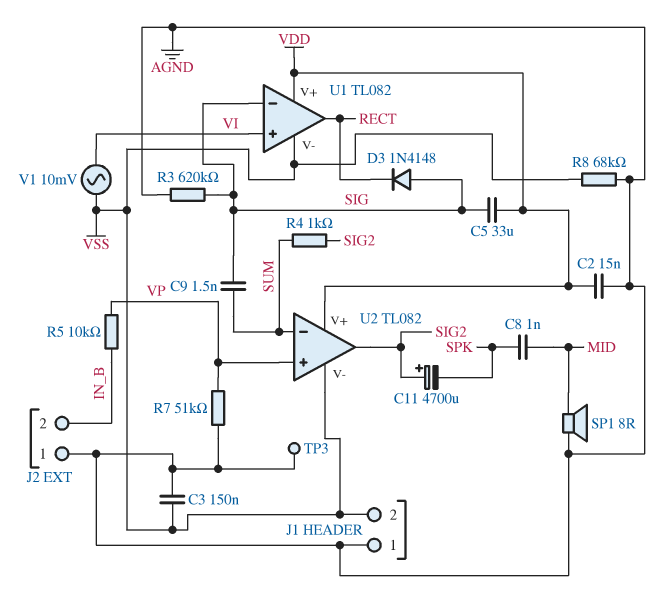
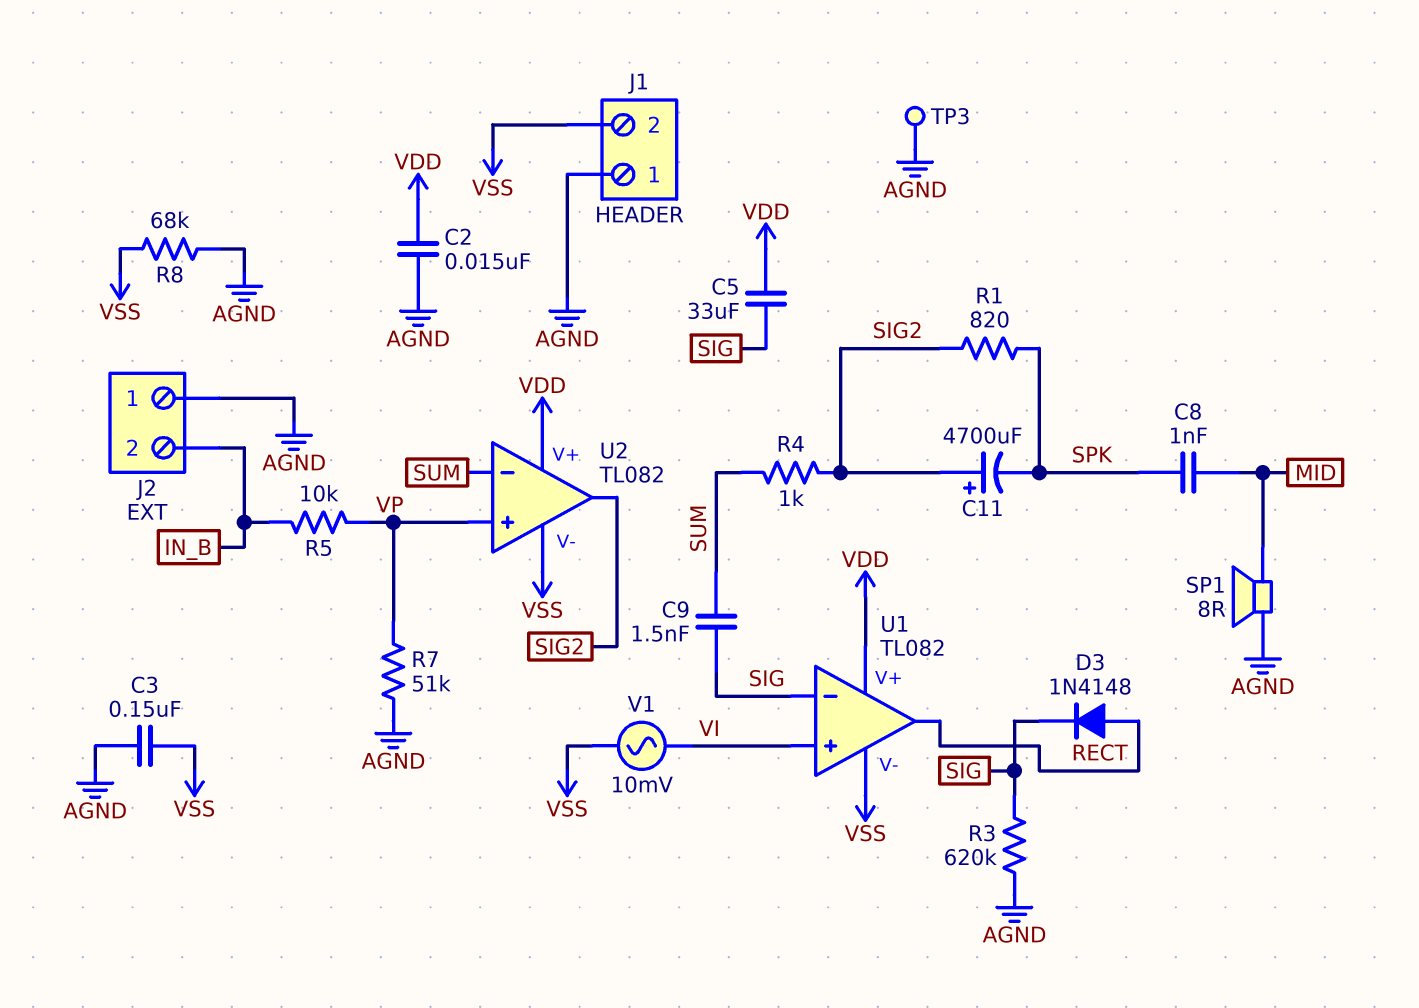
D3: diode 1N4148 (A SIG, K RECT) -> diode 1N4148 (A RECT, K SIG)
R1: none -> 820 (SIG2, SPK)

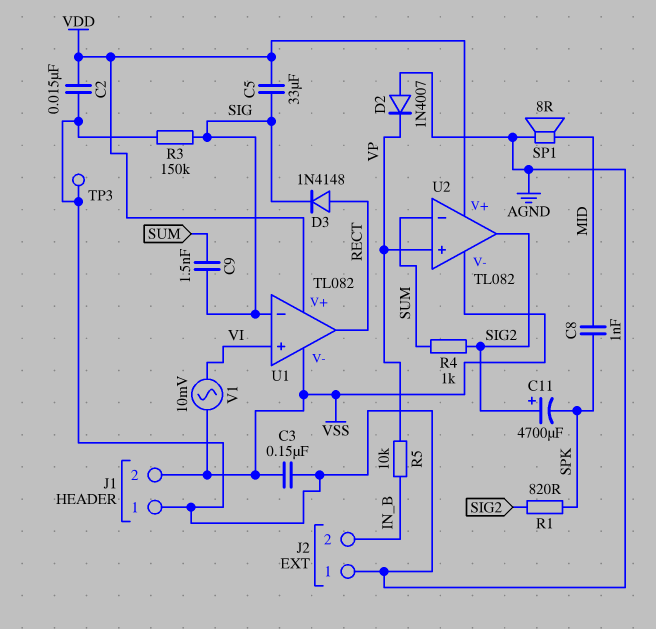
D2: none -> diode 1N4007 (A AGND, K VP)
R3: 620k (AGND, SIG) -> 150k (AGND, SIG)
R7: 51k (AGND, VP) -> none
R8: 68k (AGND, VSS) -> none

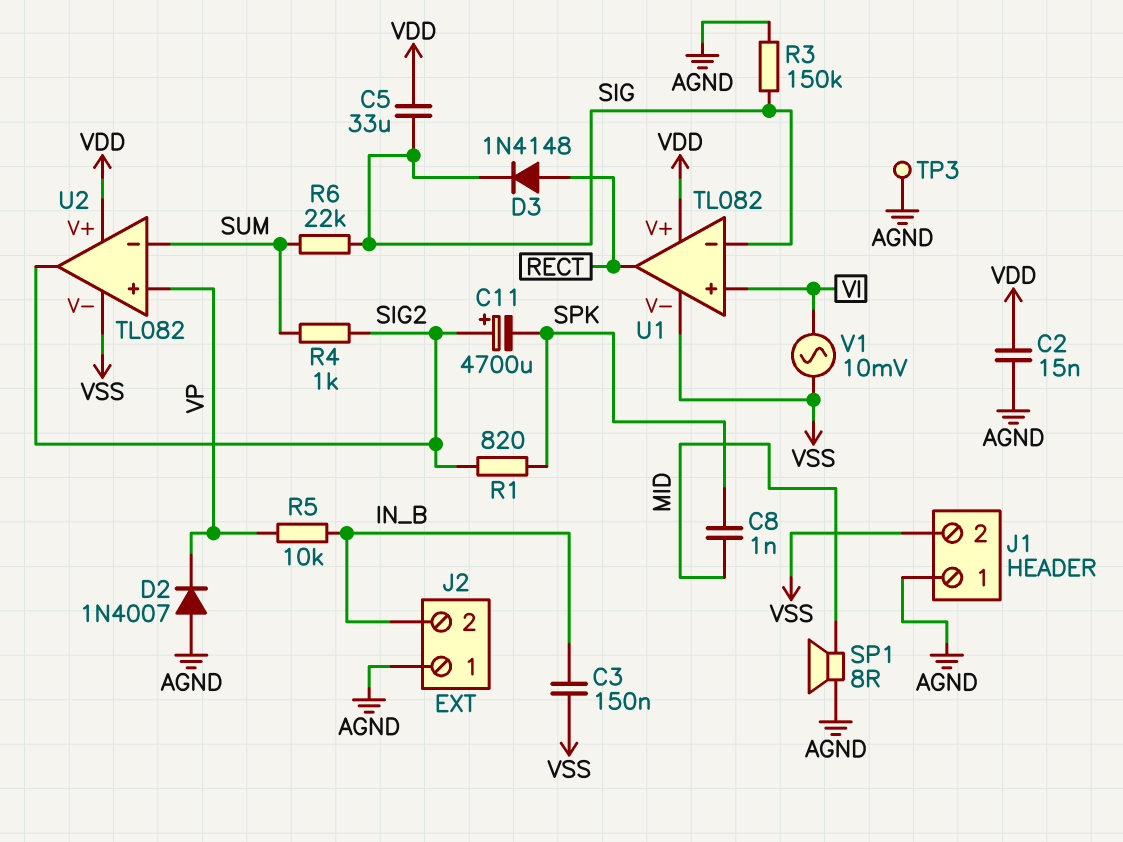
C3: 150nF (AGND, VSS) -> 150nF (IN_B, VSS)
C9: 1.5nF (SIG, SUM) -> none
R6: none -> 22k (SIG, SUM)

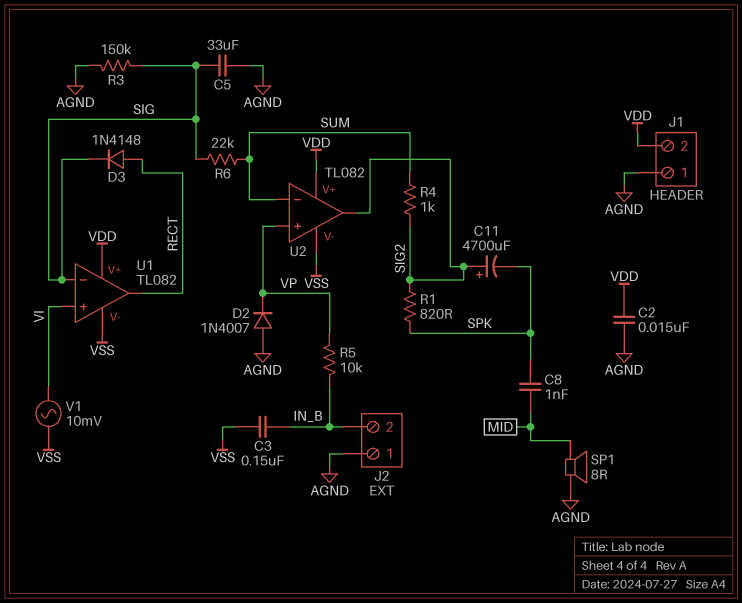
C5: 33uF (SIG, VDD) -> 33uF (AGND, SIG)
J1 pin 2: VSS -> VDD
TP3: test point (AGND) -> none

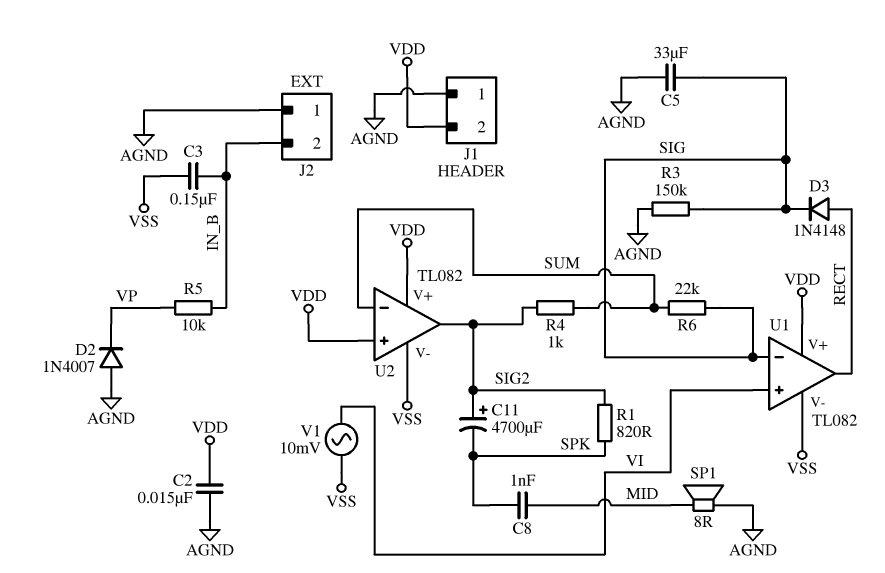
U2 pin in+: VP -> VDD

